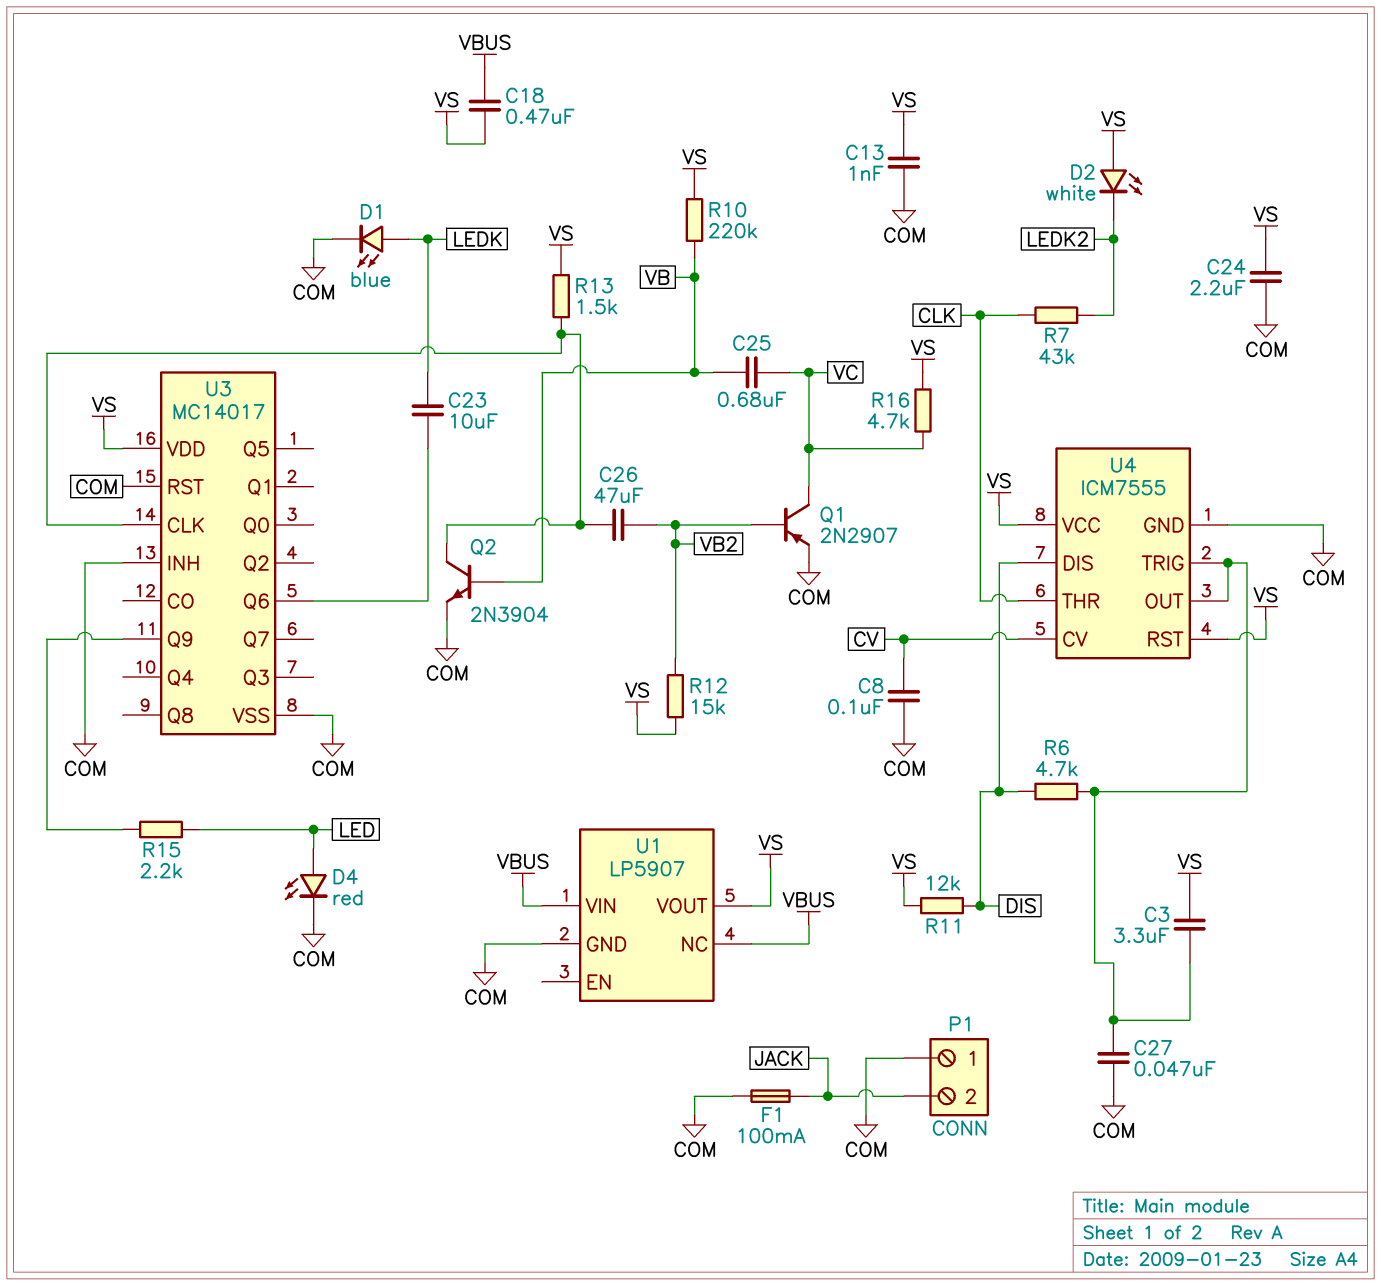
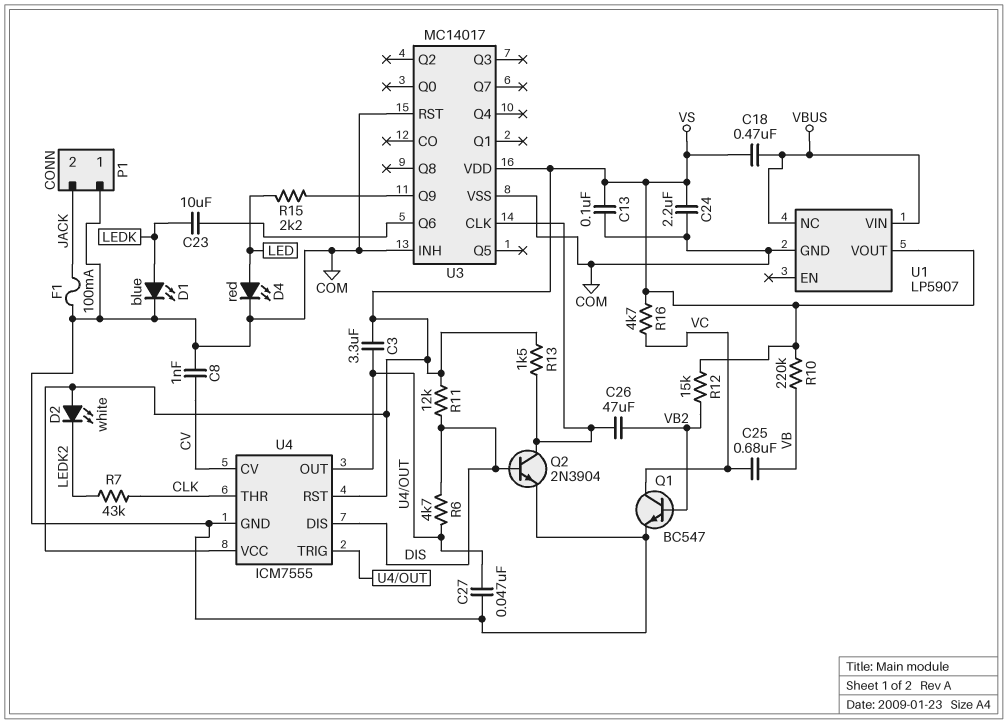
C8: 100nF (COM, CV) -> 1nF (COM, CV)
C13: 1nF (COM, VS) -> 100nF (COM, VS)
Q1: PNP 2N2907 (B VB2, C VC, E COM) -> NPN BC547 (B VB2, C VC, E COM)
Q2: NPN 2N3904 (B VB, C U3/CLK, E COM) -> NPN 2N3904 (B DIS, C U3/CLK, E COM)

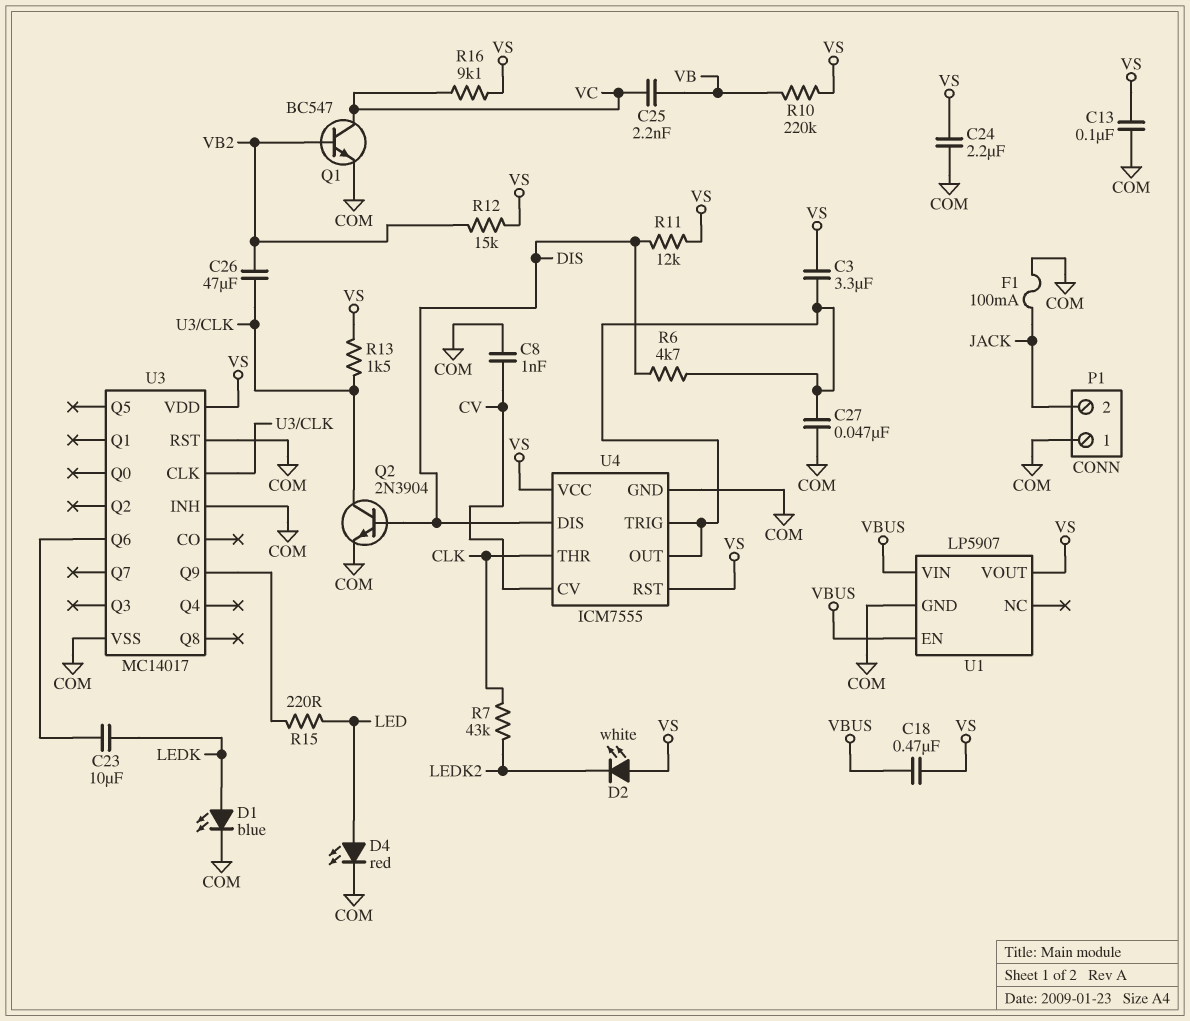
C25: 680nF (VB, VC) -> 2.2nF (VB, VC)
R15: 2.2k (LED, U3/Q9) -> 220 (LED, U3/Q9)
R16: 4.7k (VC, VS) -> 9.1k (VC, VS)
U1 pin EN: none -> VBUS
U1 pin NC: VBUS -> none

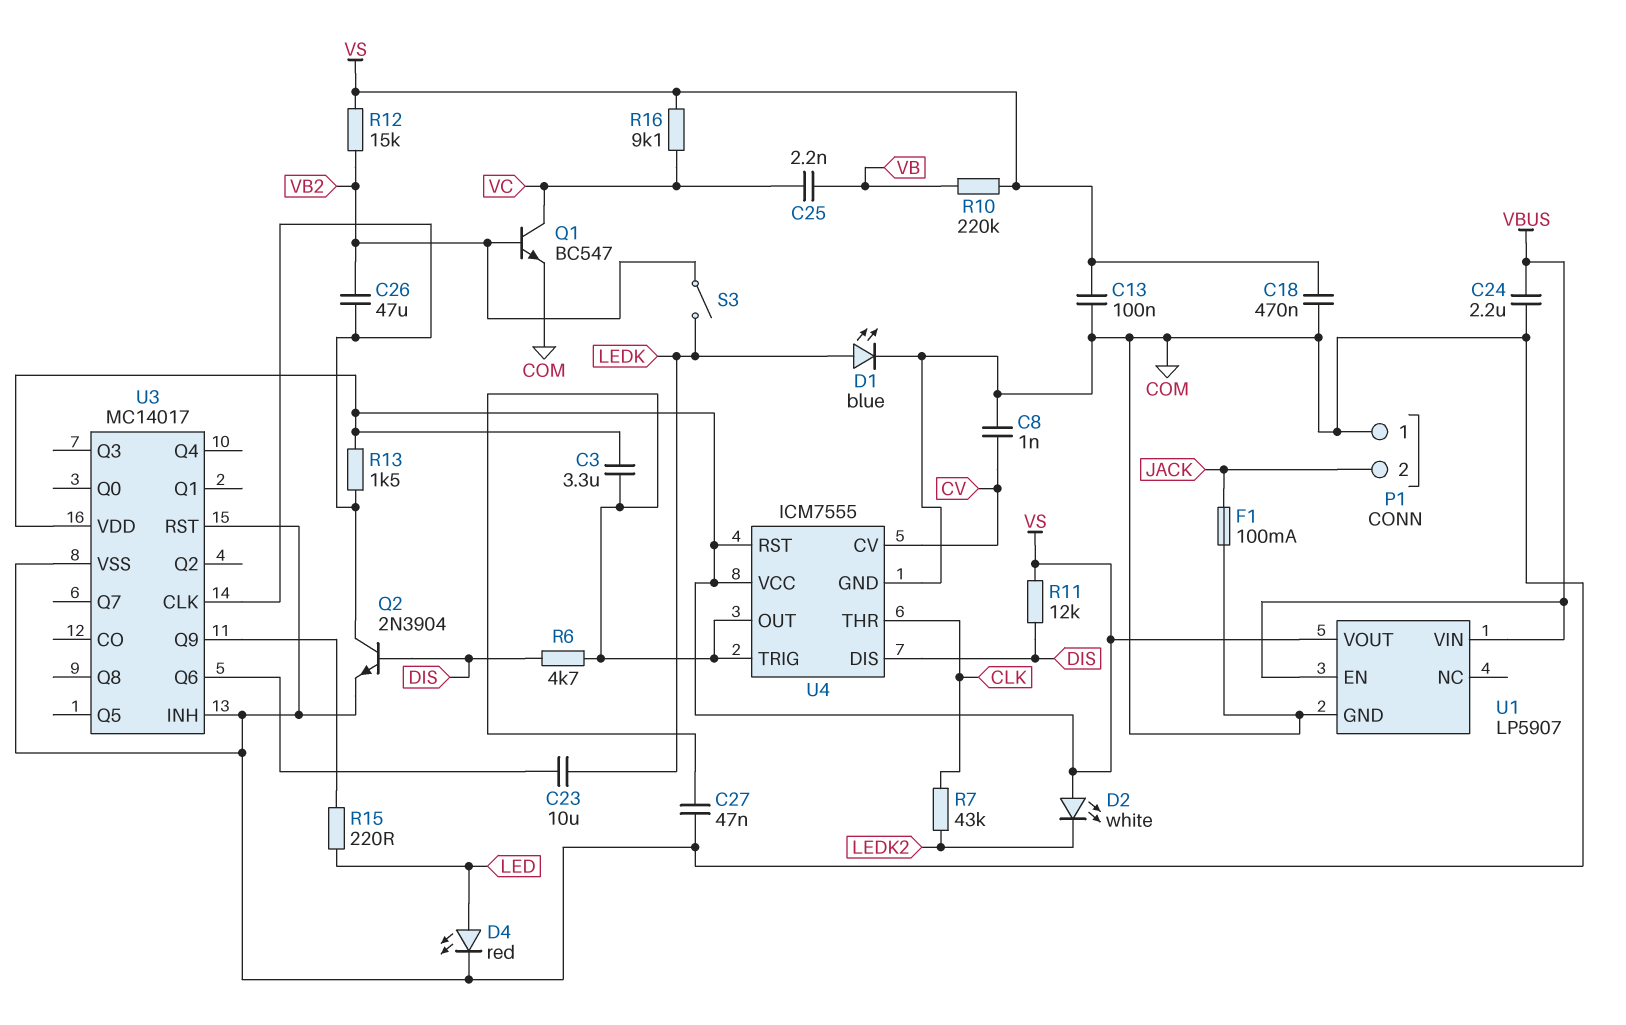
C18: 470nF (VBUS, VS) -> 470nF (COM, VS)
C24: 2.2uF (COM, VS) -> 2.2uF (COM, VBUS)
S3: none -> switch (LEDK, VB2)

